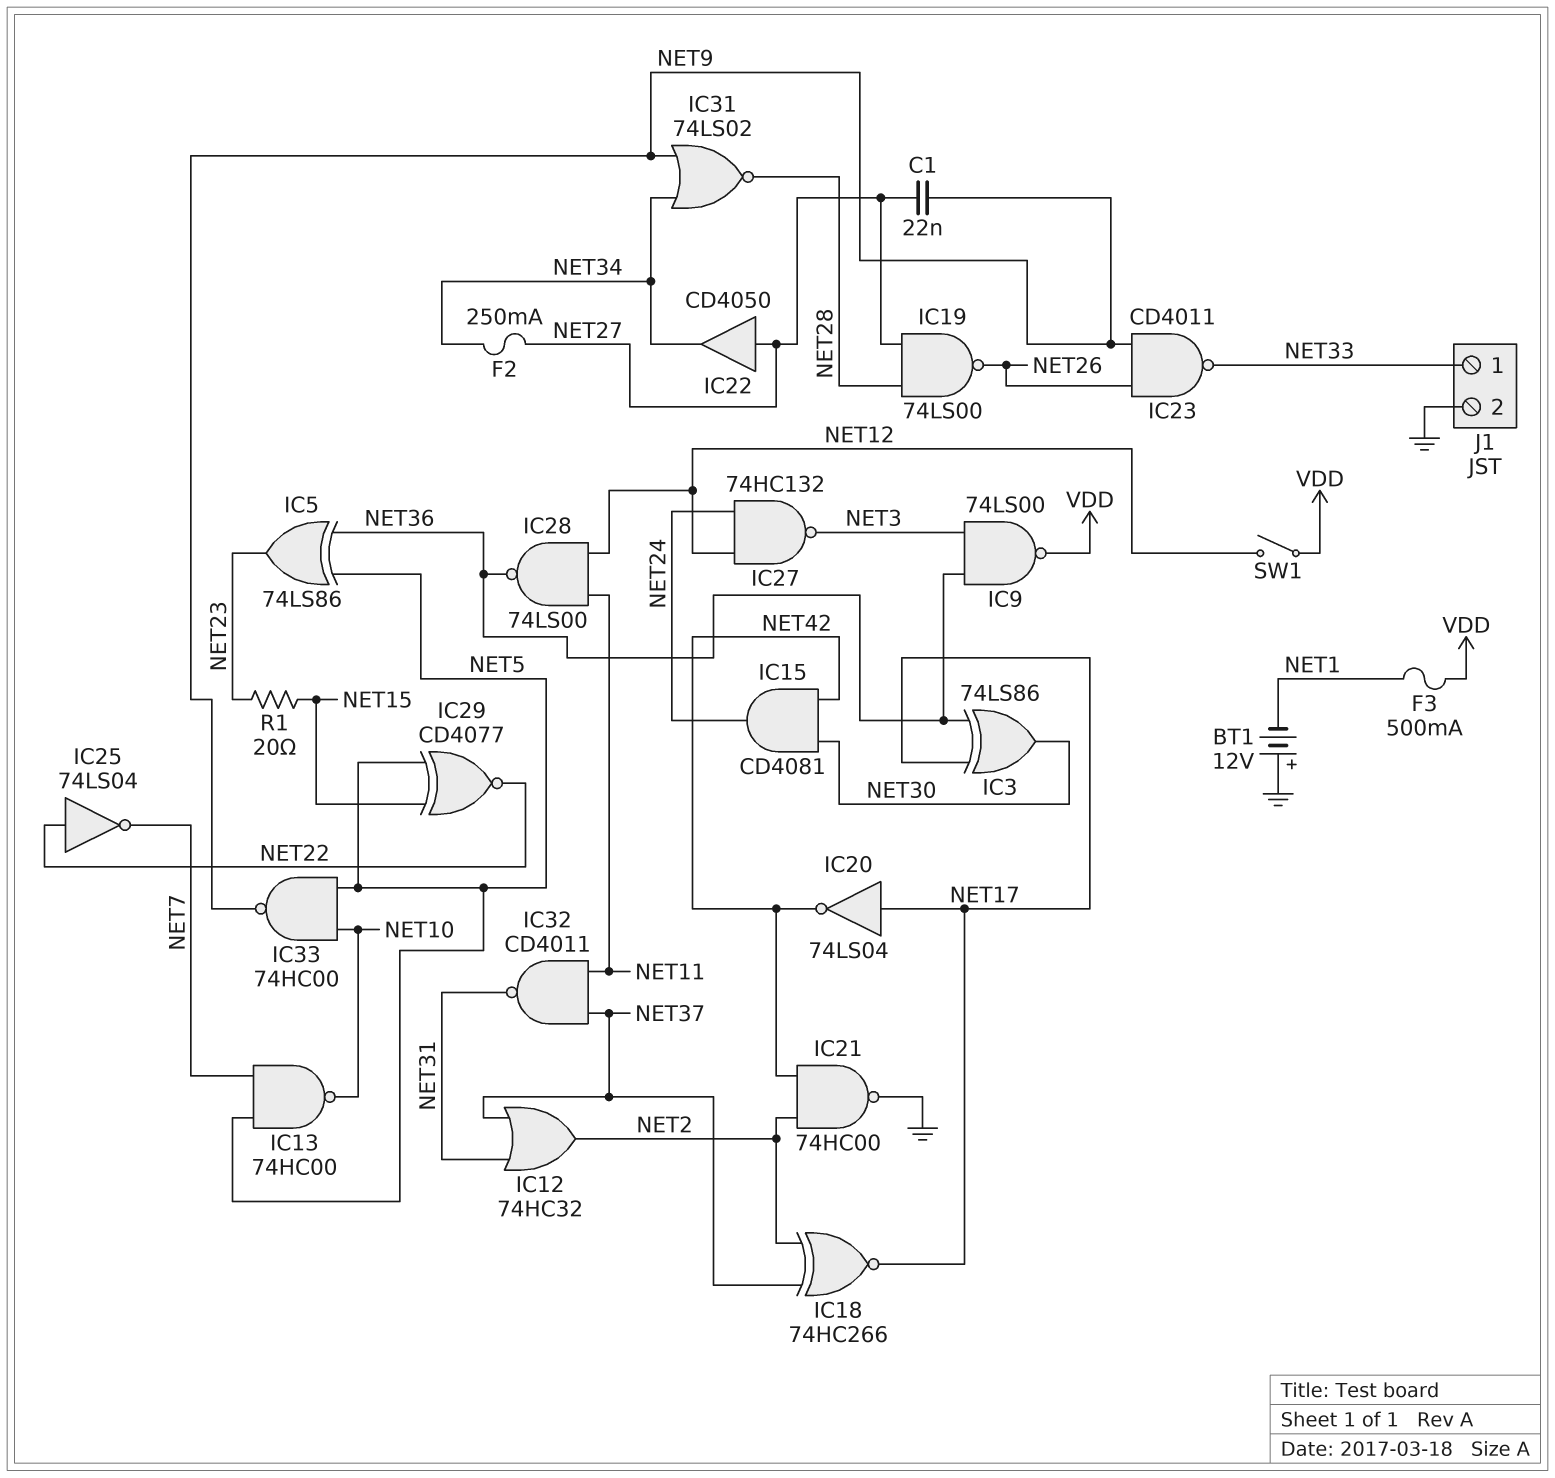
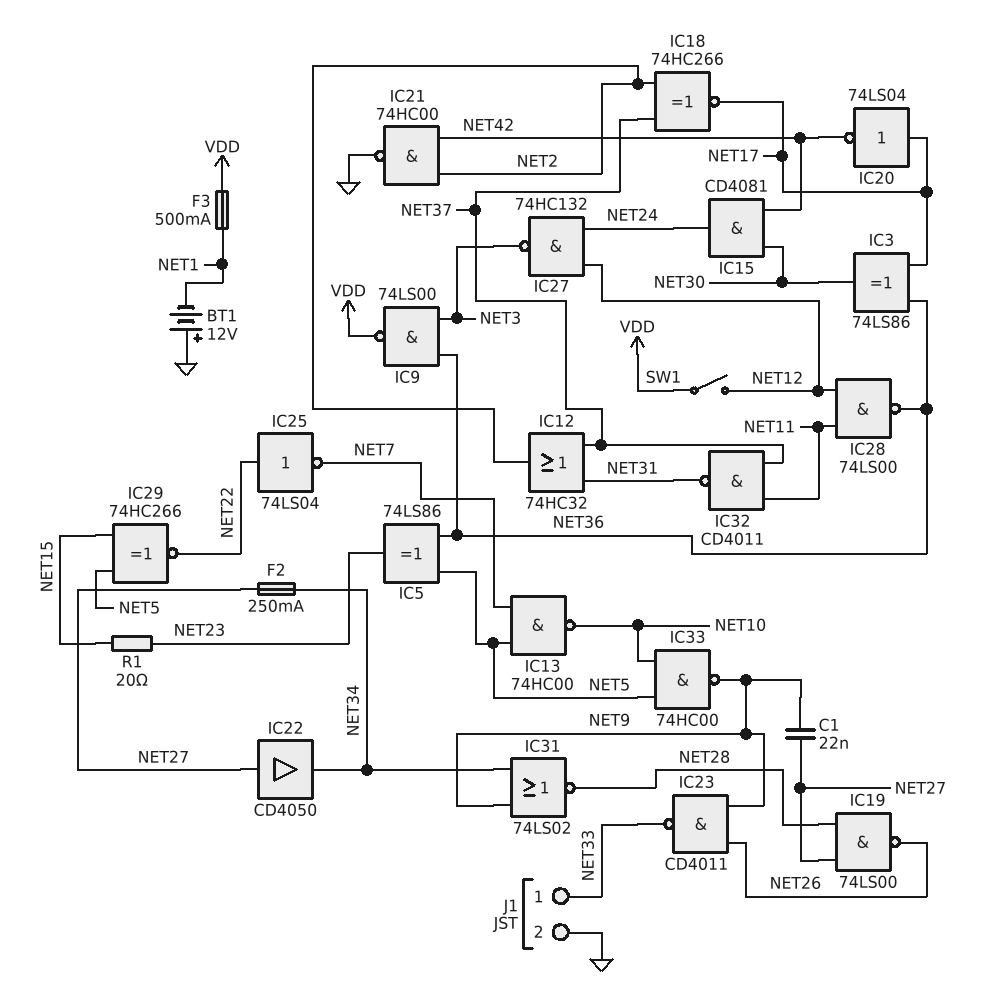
IC29: XNOR CD4077 (in NET5, in NET15, out NET22) -> XNOR 74HC266 (in NET5, in NET15, out NET22)

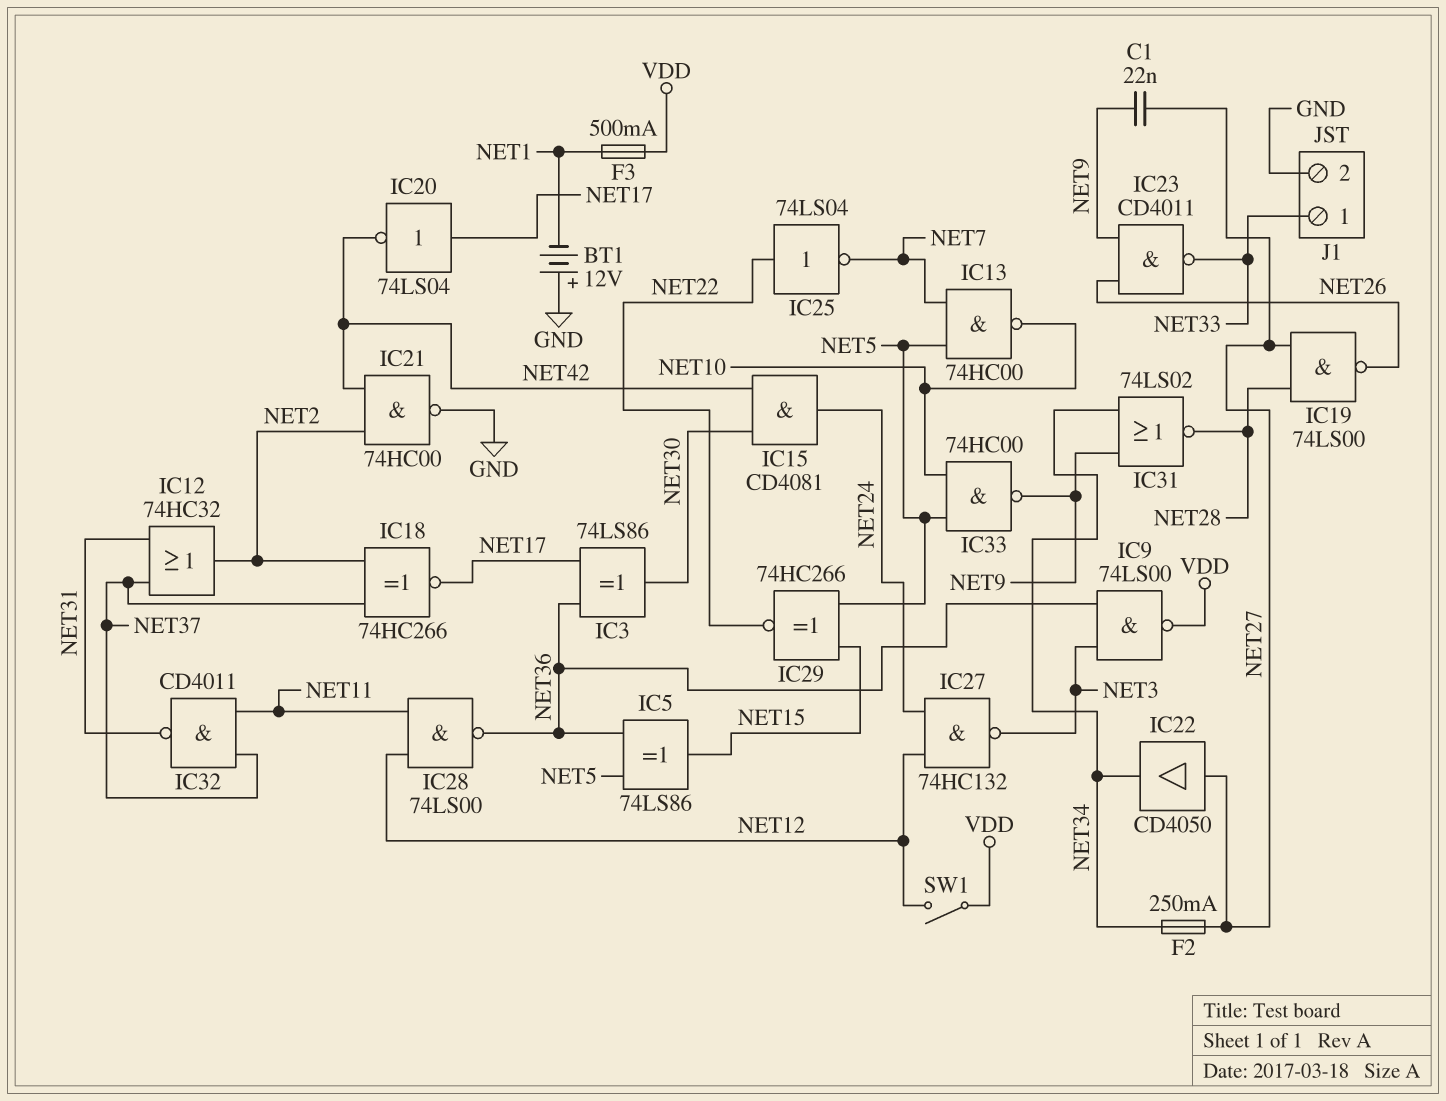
IC5: XOR 74LS86 (in NET5, in NET36, out NET23) -> XOR 74LS86 (in NET5, in NET36, out NET15)
R1: 20 (NET15, NET23) -> none

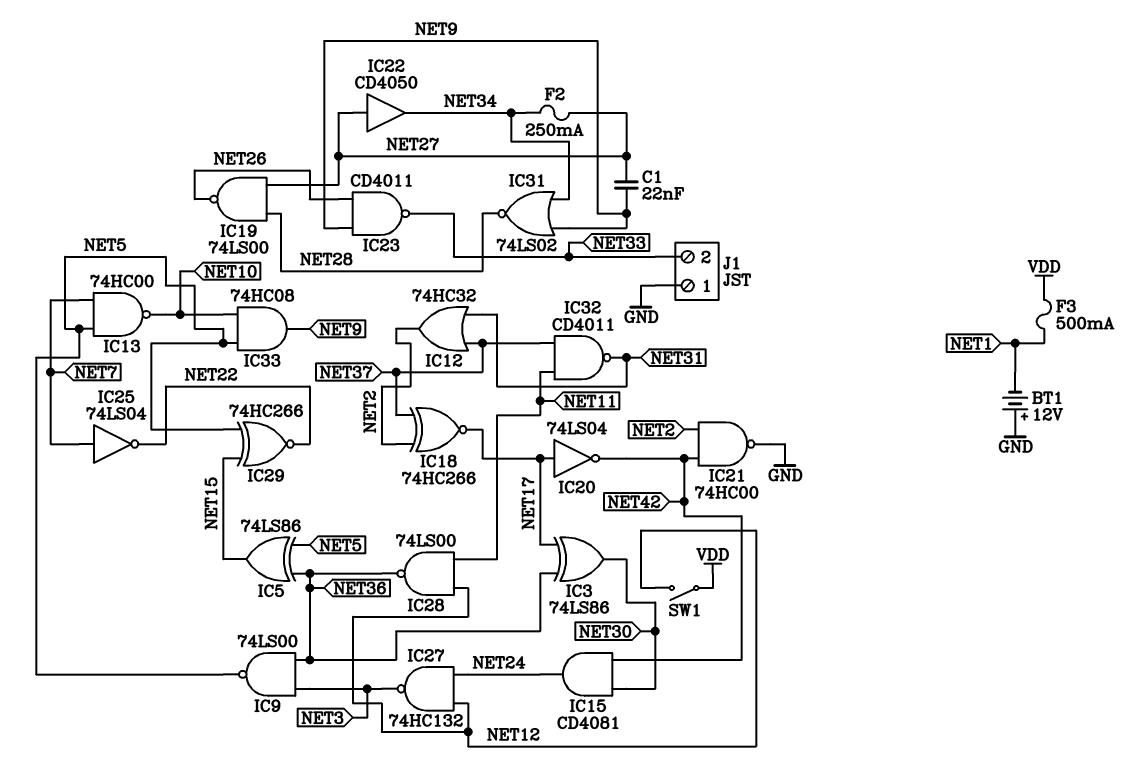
IC9: NAND 74LS00 (in NET3, in NET36, out VDD) -> NAND 74LS00 (in NET3, in NET36, out NET5)
IC25: NOT 74LS04 (in NET22, out NET7) -> NOT 74LS04 (in NET7, out NET22)
IC33: NAND 74HC00 (in NET5, in NET10, out NET9) -> AND 74HC08 (in NET5, in NET10, out NET9)
J1 pin 1: NET33 -> GND
J1 pin 2: GND -> NET33

